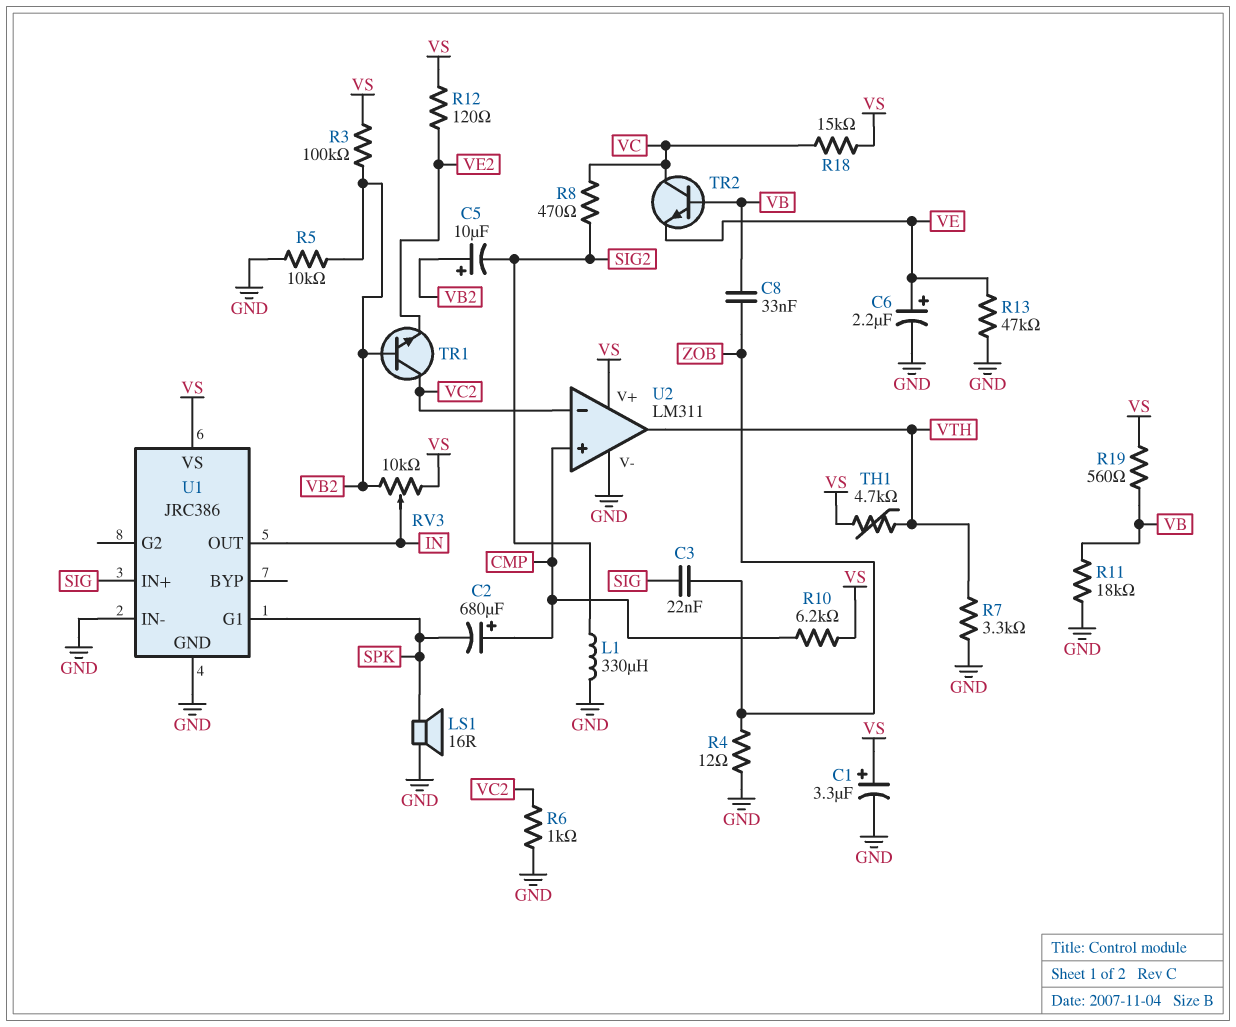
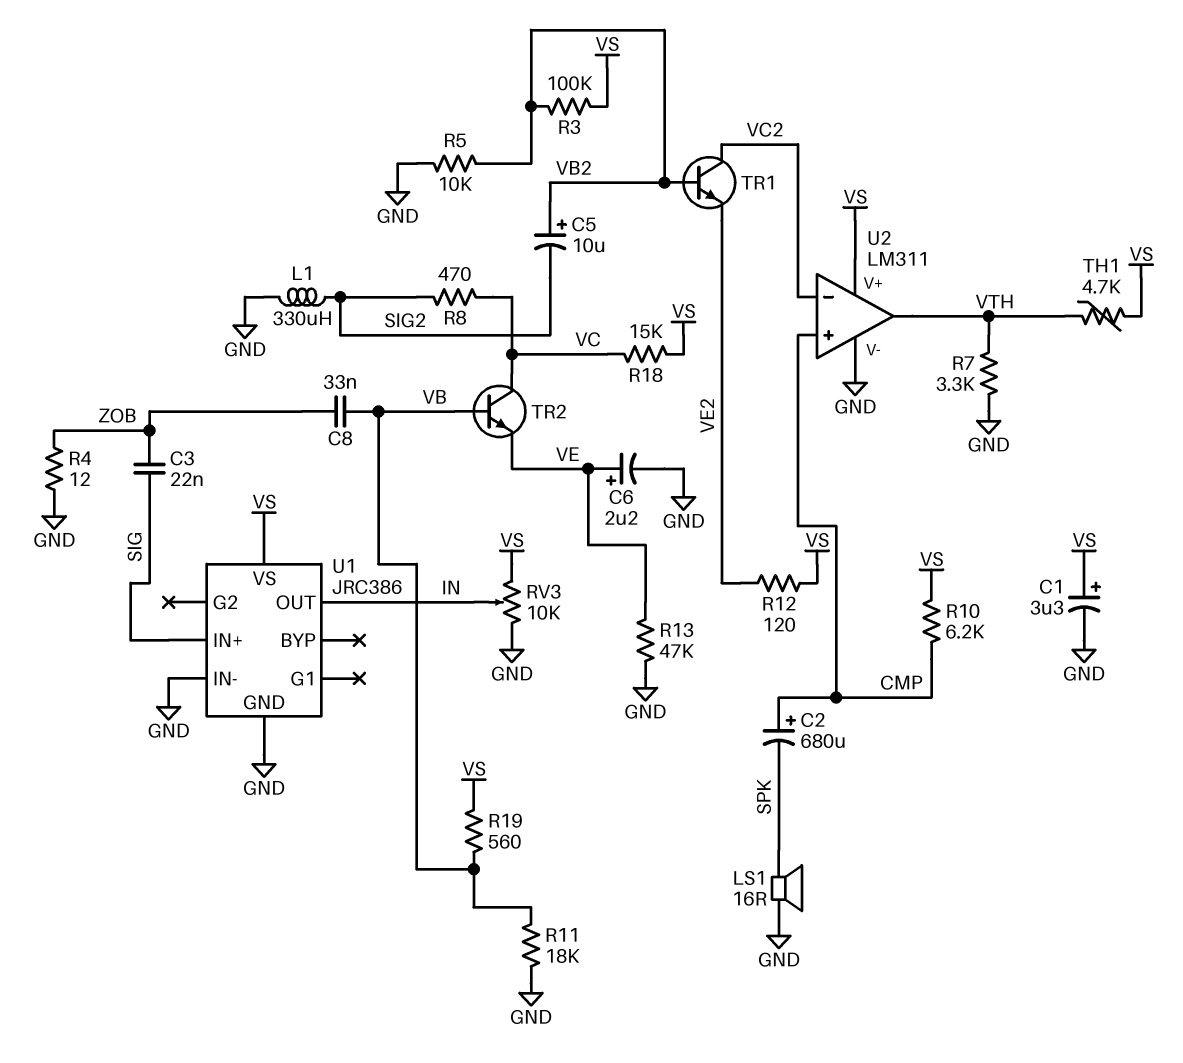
R6: 1k (GND, VC2) -> none
RV3: 10k (VB2, VS, wiper IN) -> 10k (GND, VS, wiper IN)
U1 pin G1: SPK -> none

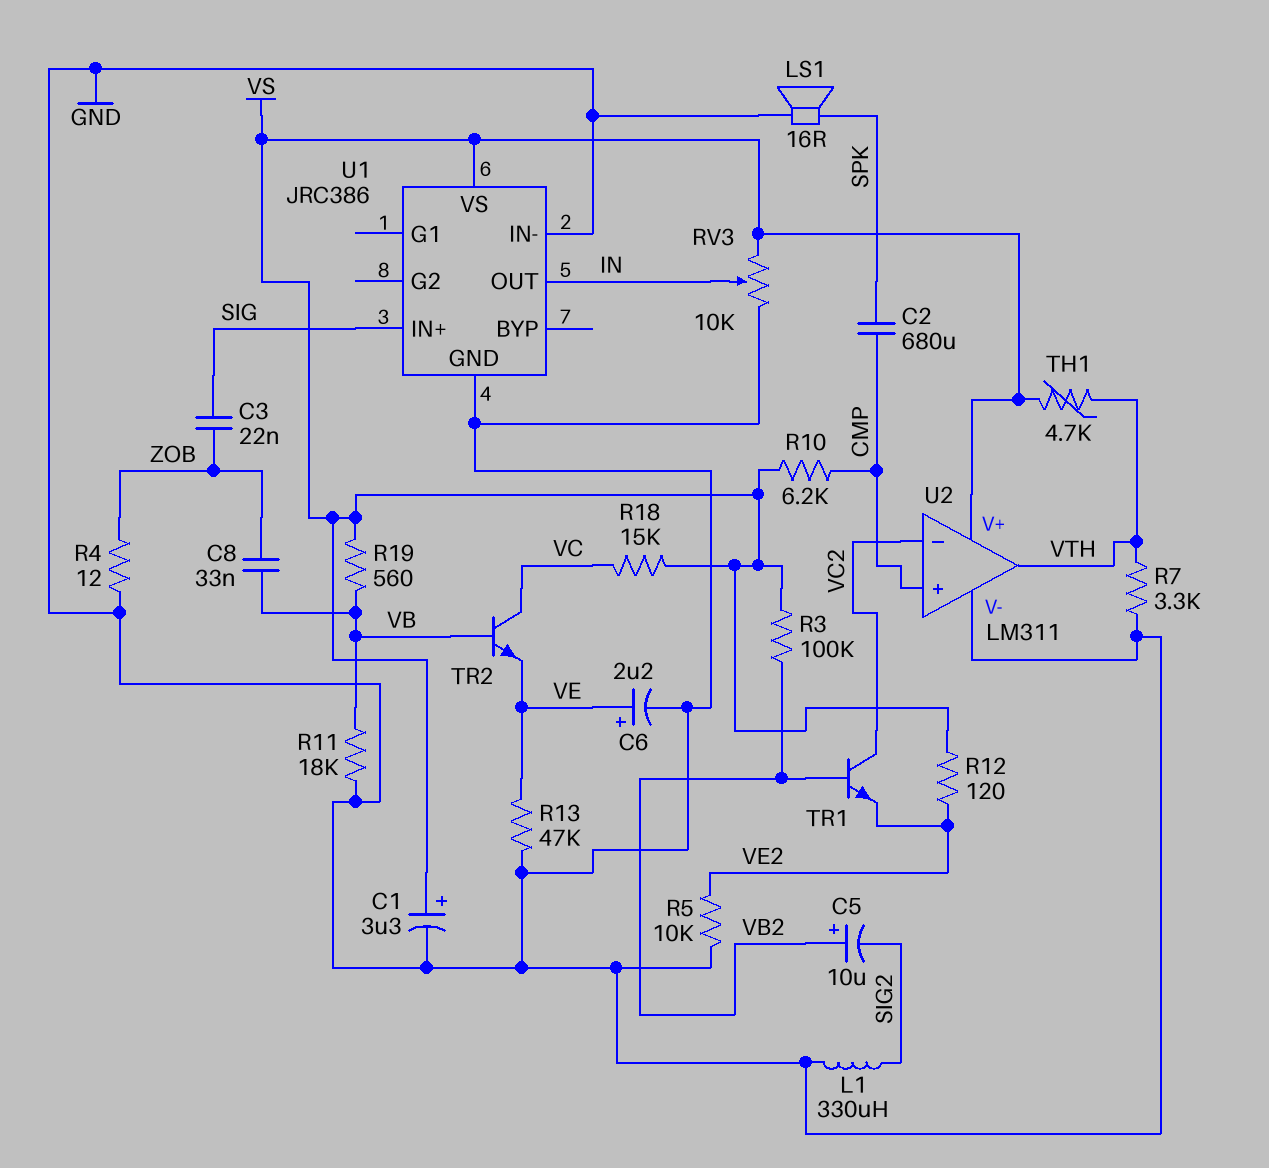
C2: 680uF (plus CMP, minus SPK) -> 680uF (CMP, SPK)
R5: 10k (GND, VB2) -> 10k (GND, VE2)
R8: 470 (SIG2, VC) -> none

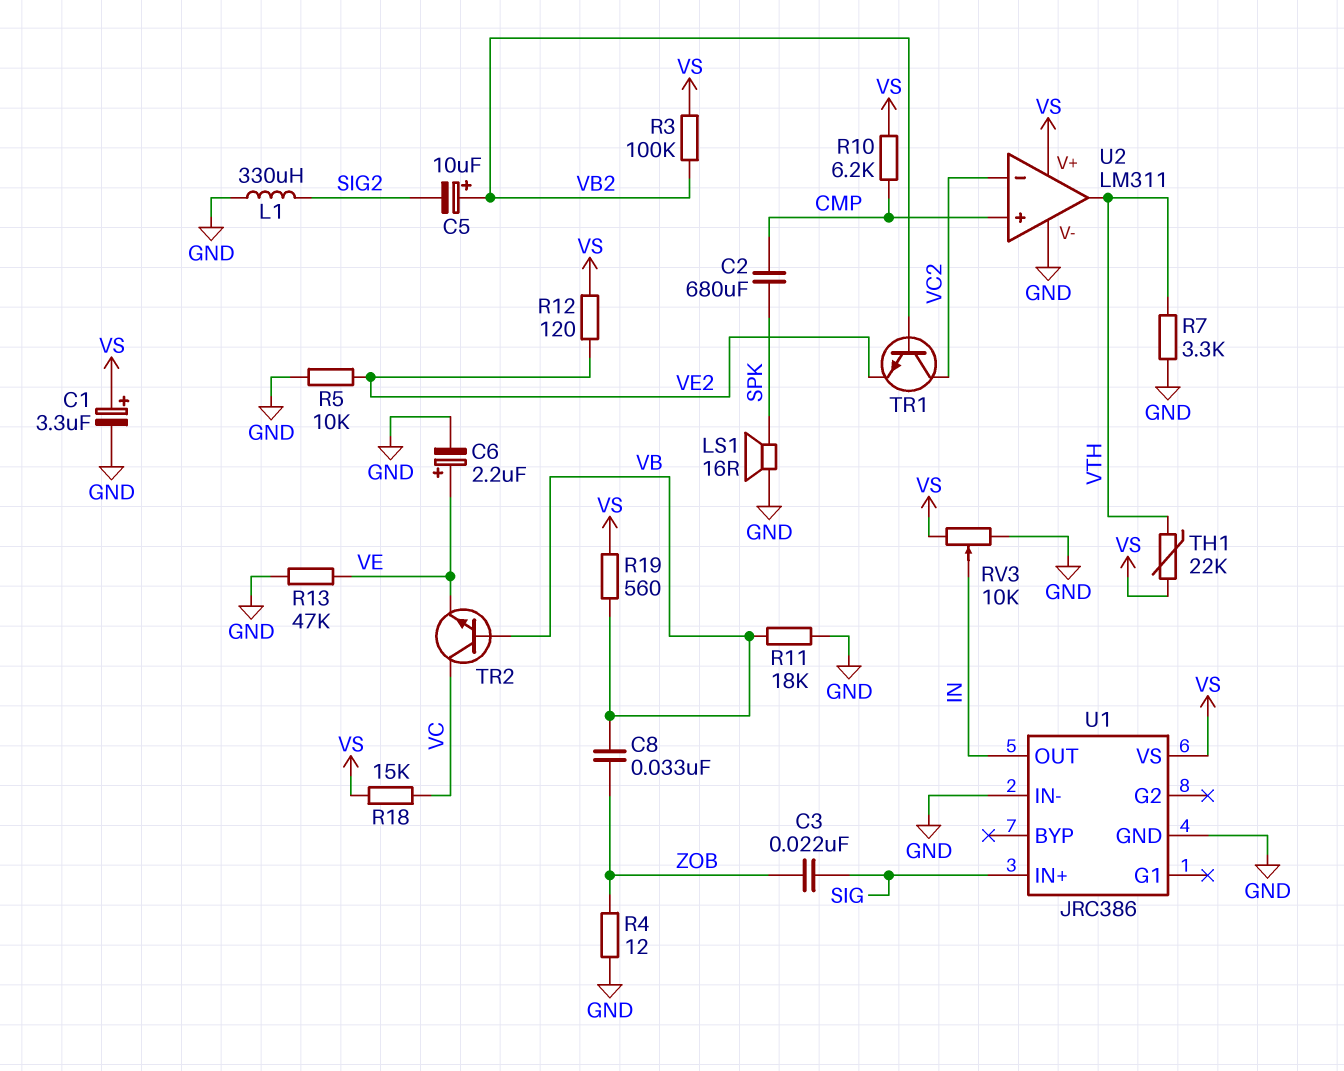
TH1: 4.7k (VS, VTH) -> 22k (VS, VTH)

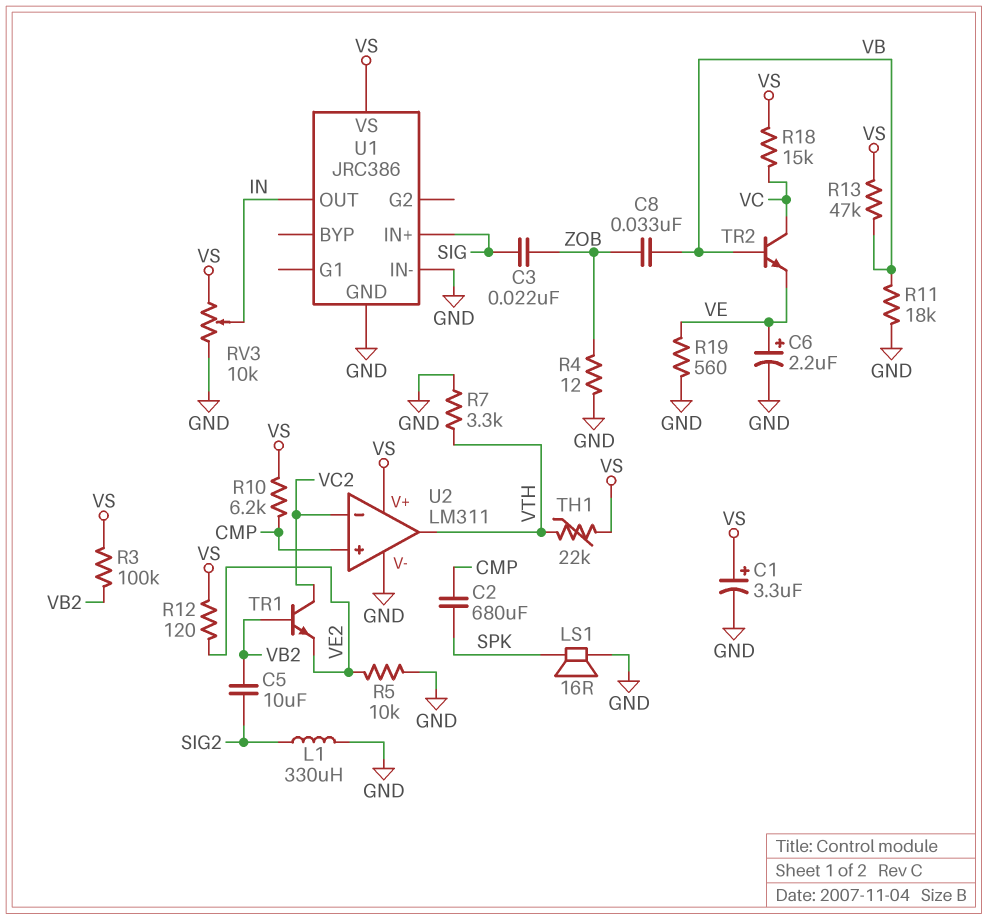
C5: 10uF (plus VB2, minus SIG2) -> 10uF (SIG2, VB2)
R13: 47k (GND, VE) -> 47k (VB, VS)
R19: 560 (VB, VS) -> 560 (GND, VE)

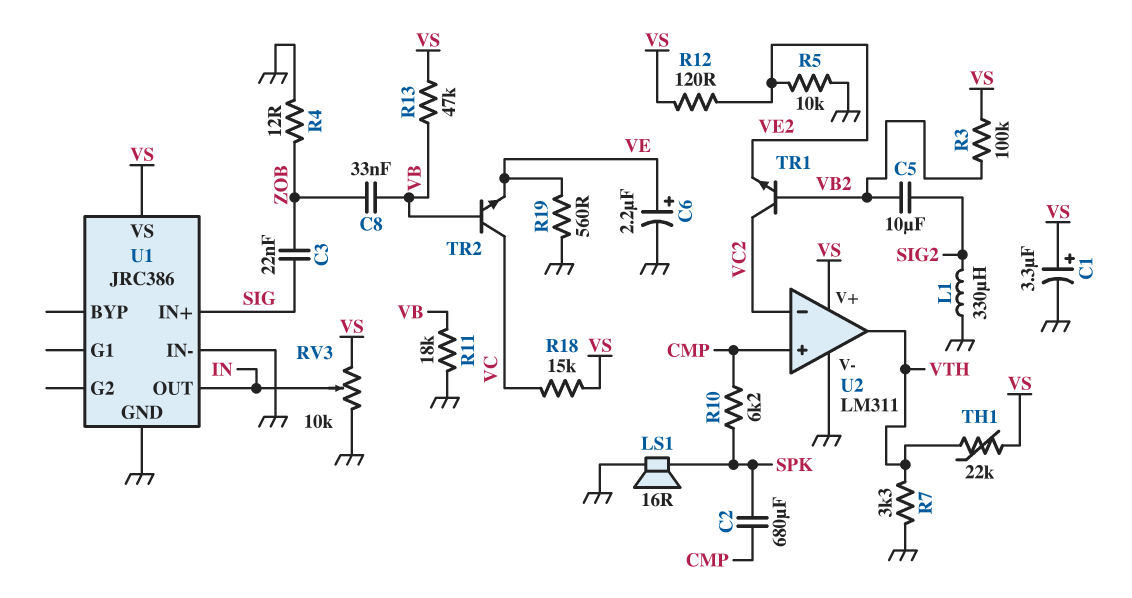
R10: 6.2k (CMP, VS) -> 6.2k (CMP, SPK)

